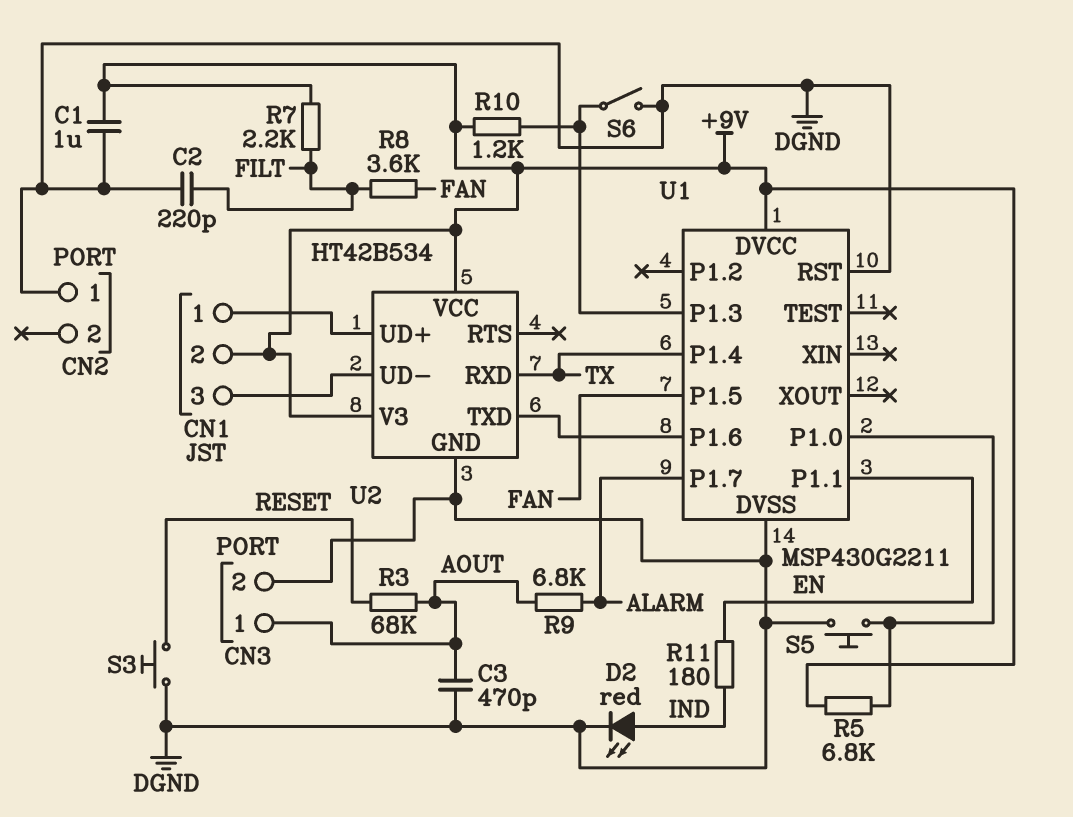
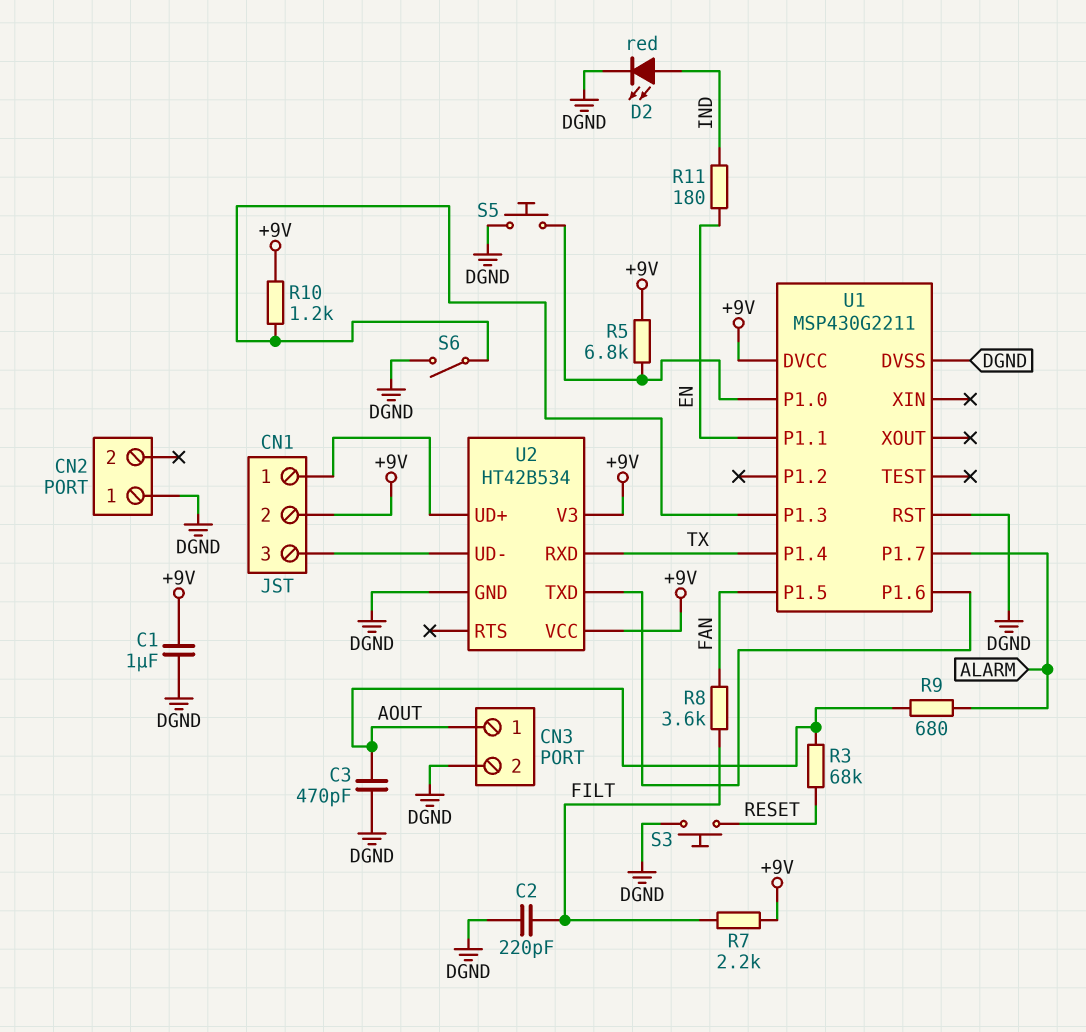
R9: 6.8k (ALARM, AOUT) -> 680 (ALARM, AOUT)

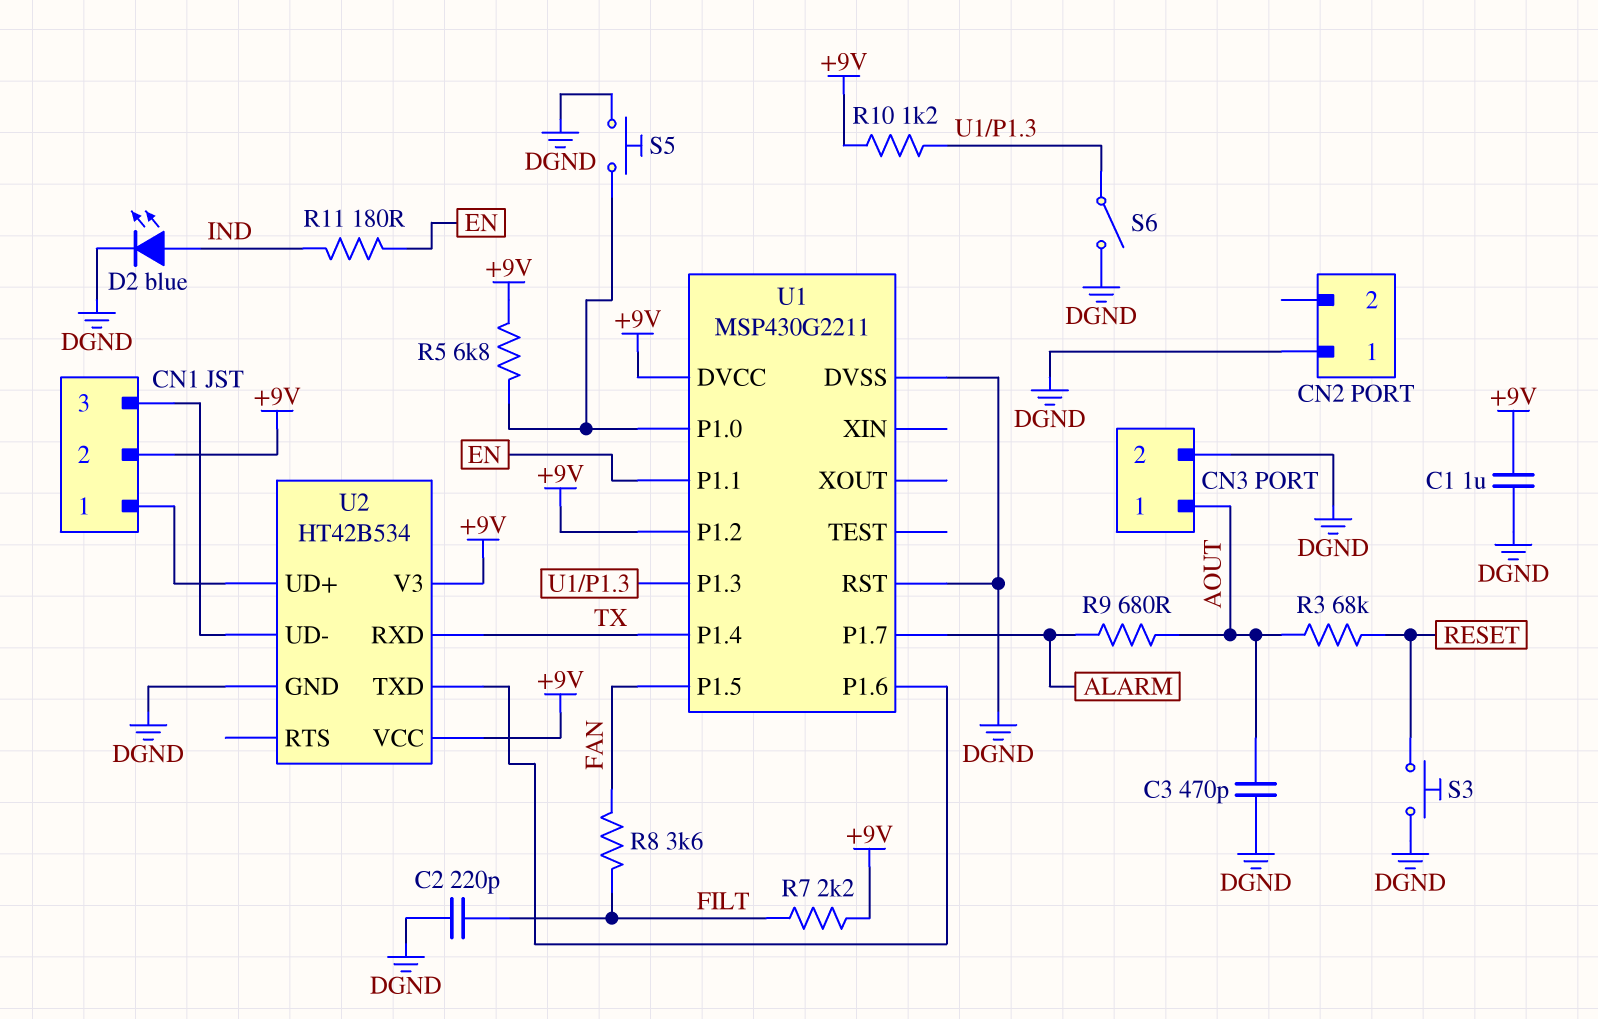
D2: LED red (A IND, K DGND) -> LED blue (A IND, K DGND)
U1 pin P1.2: none -> +9V

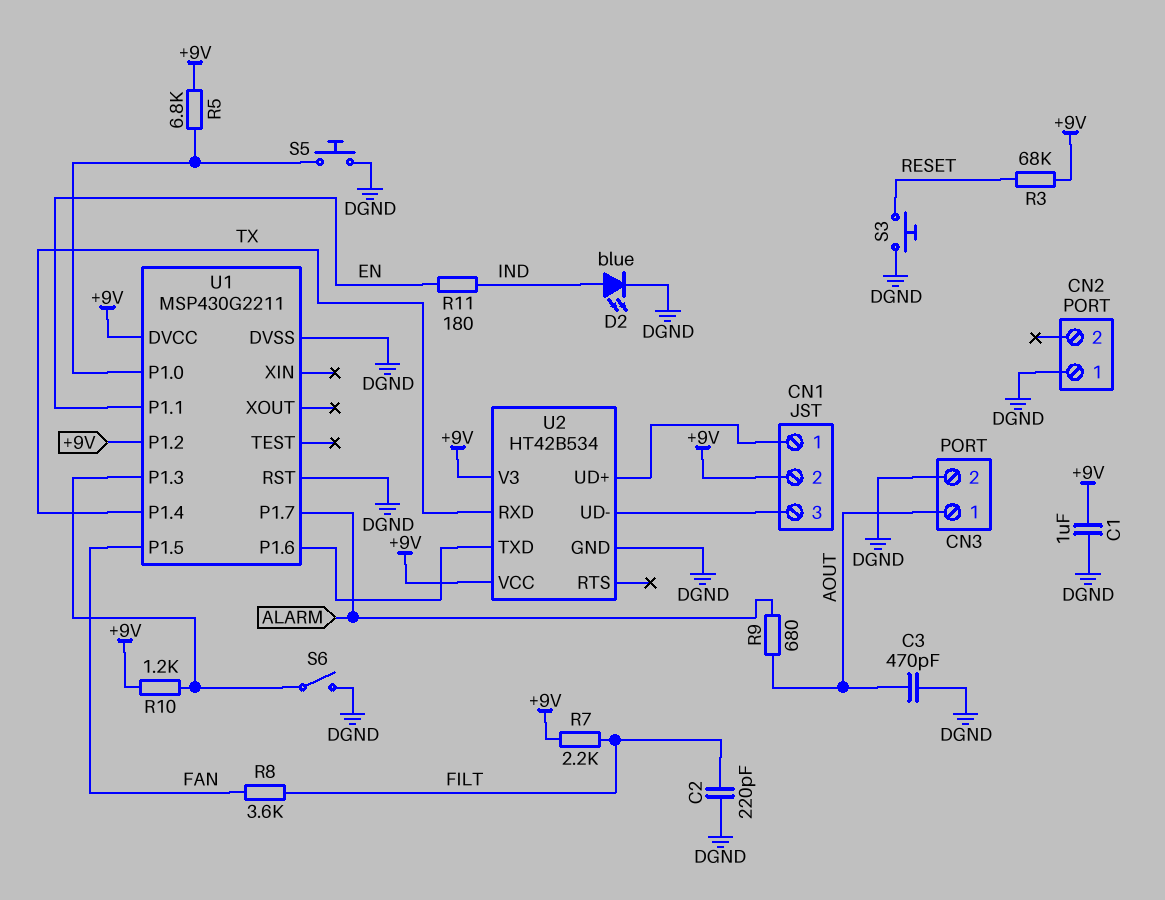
R3: 68k (AOUT, RESET) -> 68k (+9V, RESET)

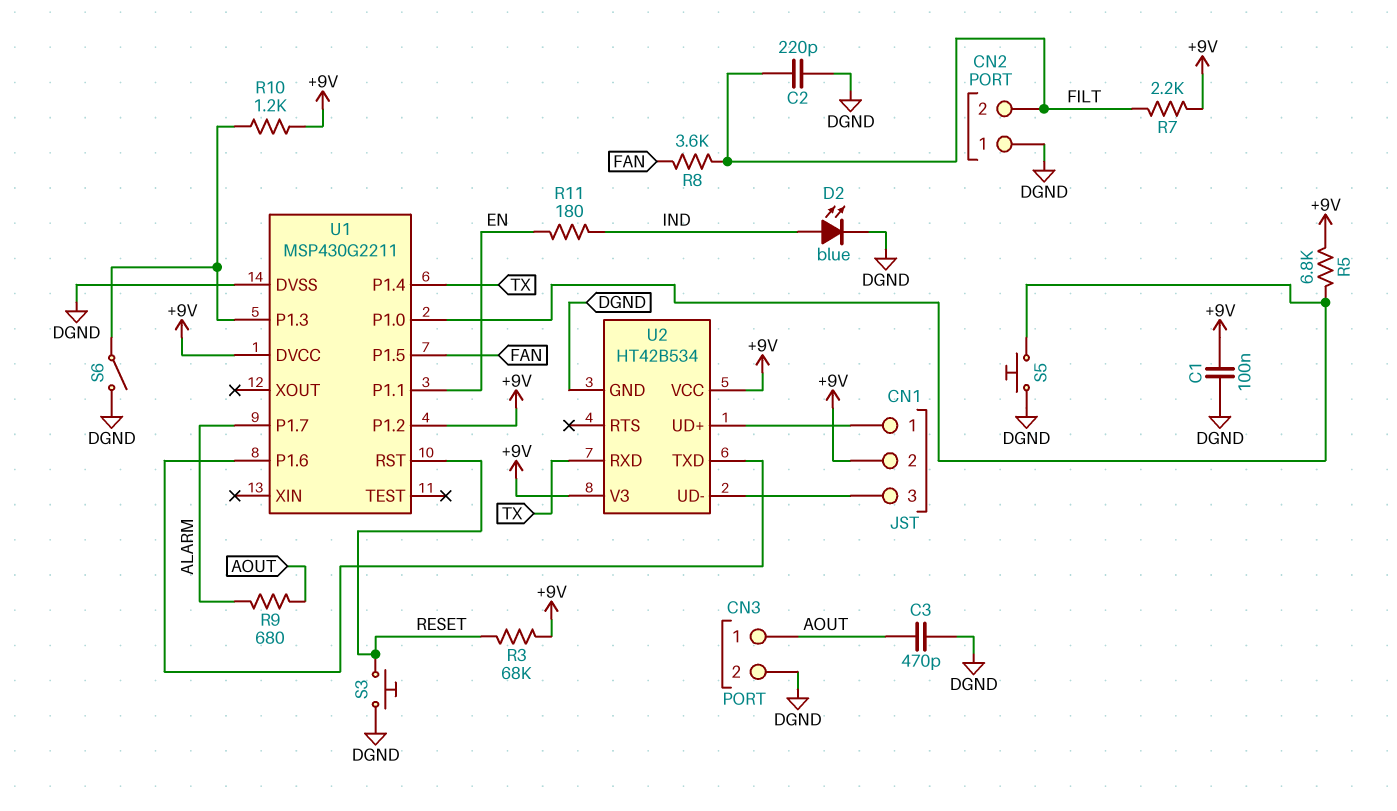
C1: 1uF (+9V, DGND) -> 100nF (+9V, DGND)
CN2 pin 2: none -> FILT
U1 pin RST: DGND -> RESET

